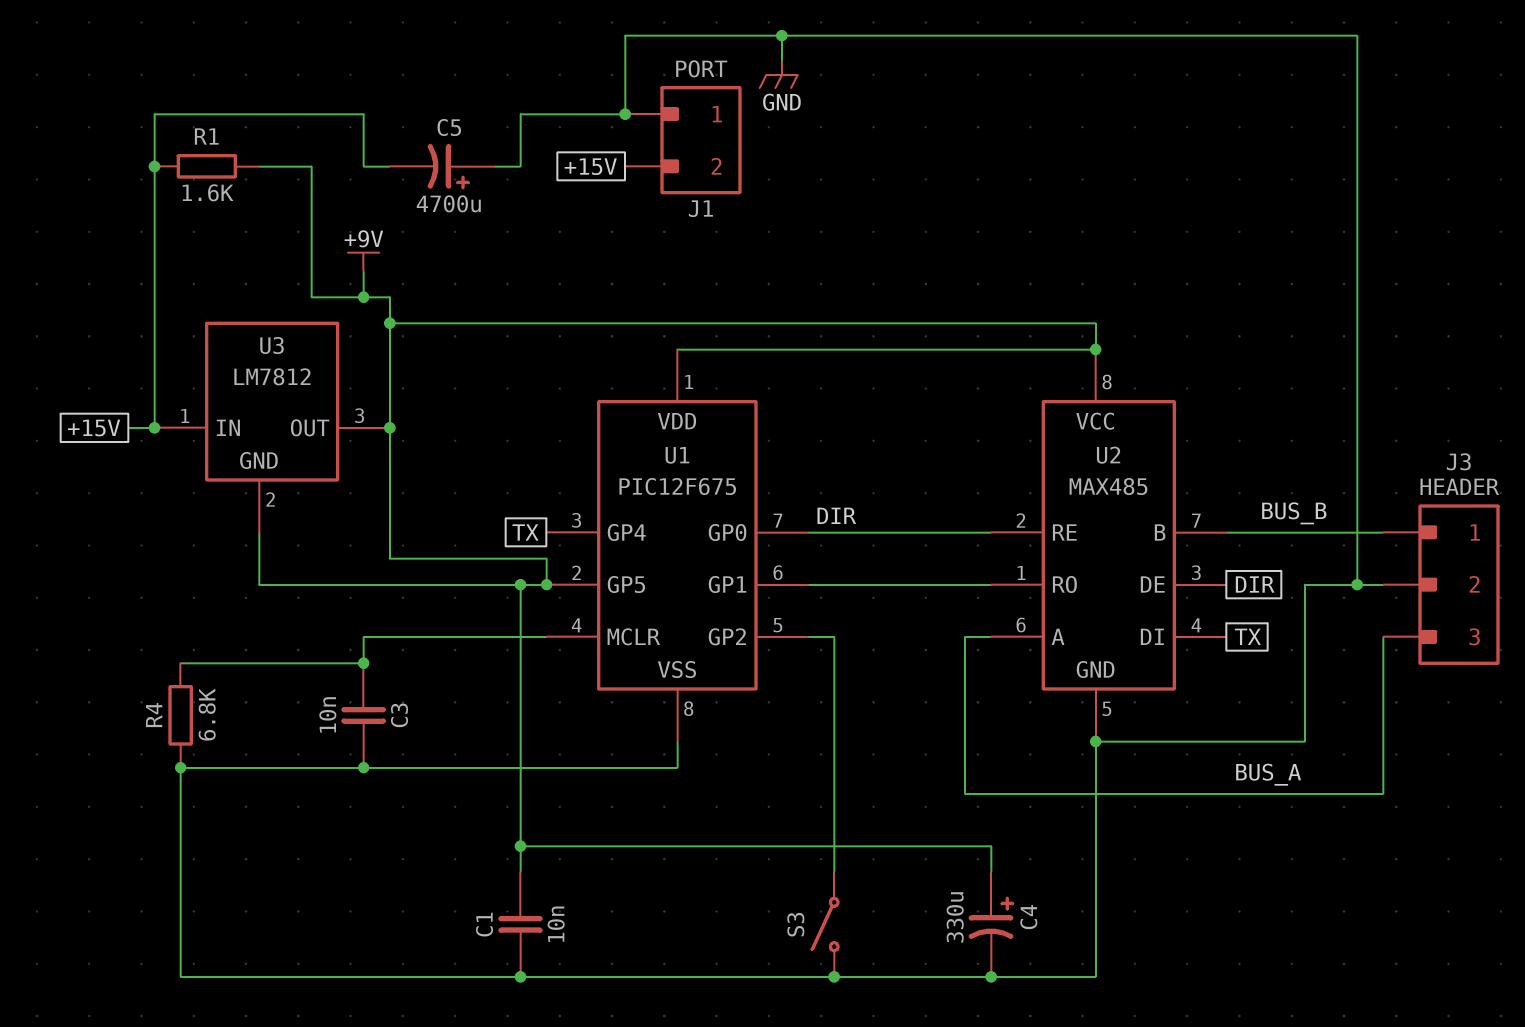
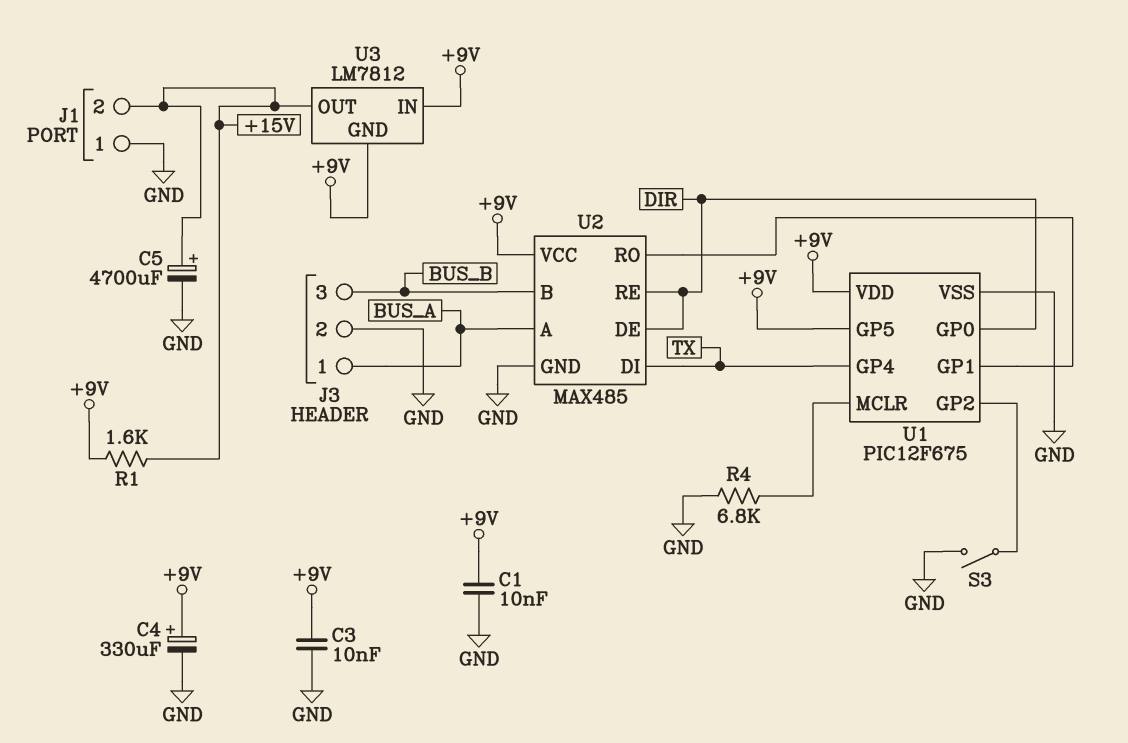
C3: 10nF (GND, U1/MCLR) -> 10nF (+9V, GND)
C5: 4700uF (plus GND, minus +15V) -> 4700uF (plus +15V, minus GND)
J3 pin 1: BUS_B -> BUS_A
J3 pin 3: BUS_A -> BUS_B
U3 pin IN: +15V -> +9V
U3 pin OUT: +9V -> +15V

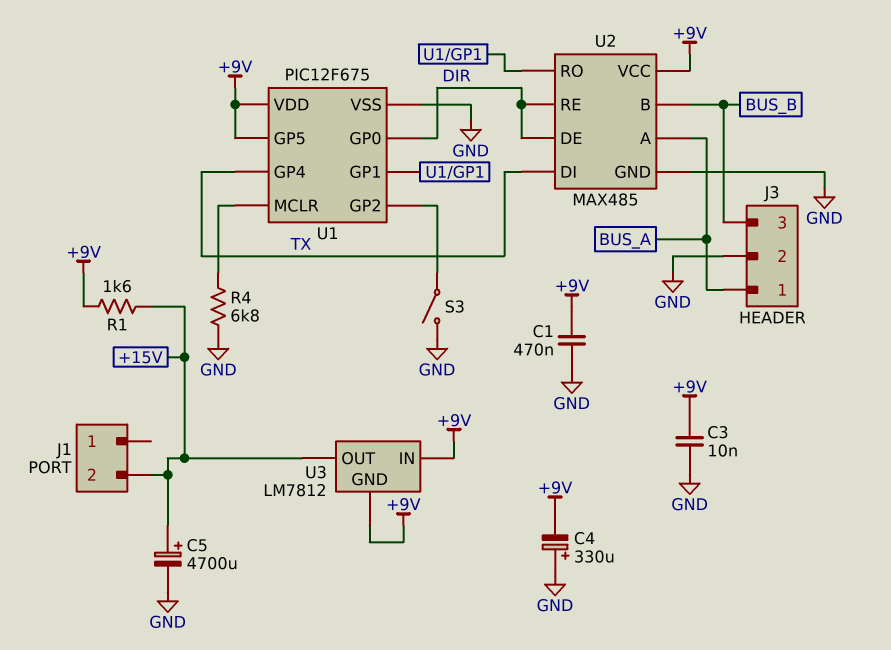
C1: 10nF (+9V, GND) -> 470nF (+9V, GND)
C4: 330uF (plus +9V, minus GND) -> 330uF (plus GND, minus +9V)
J1 pin 1: GND -> none

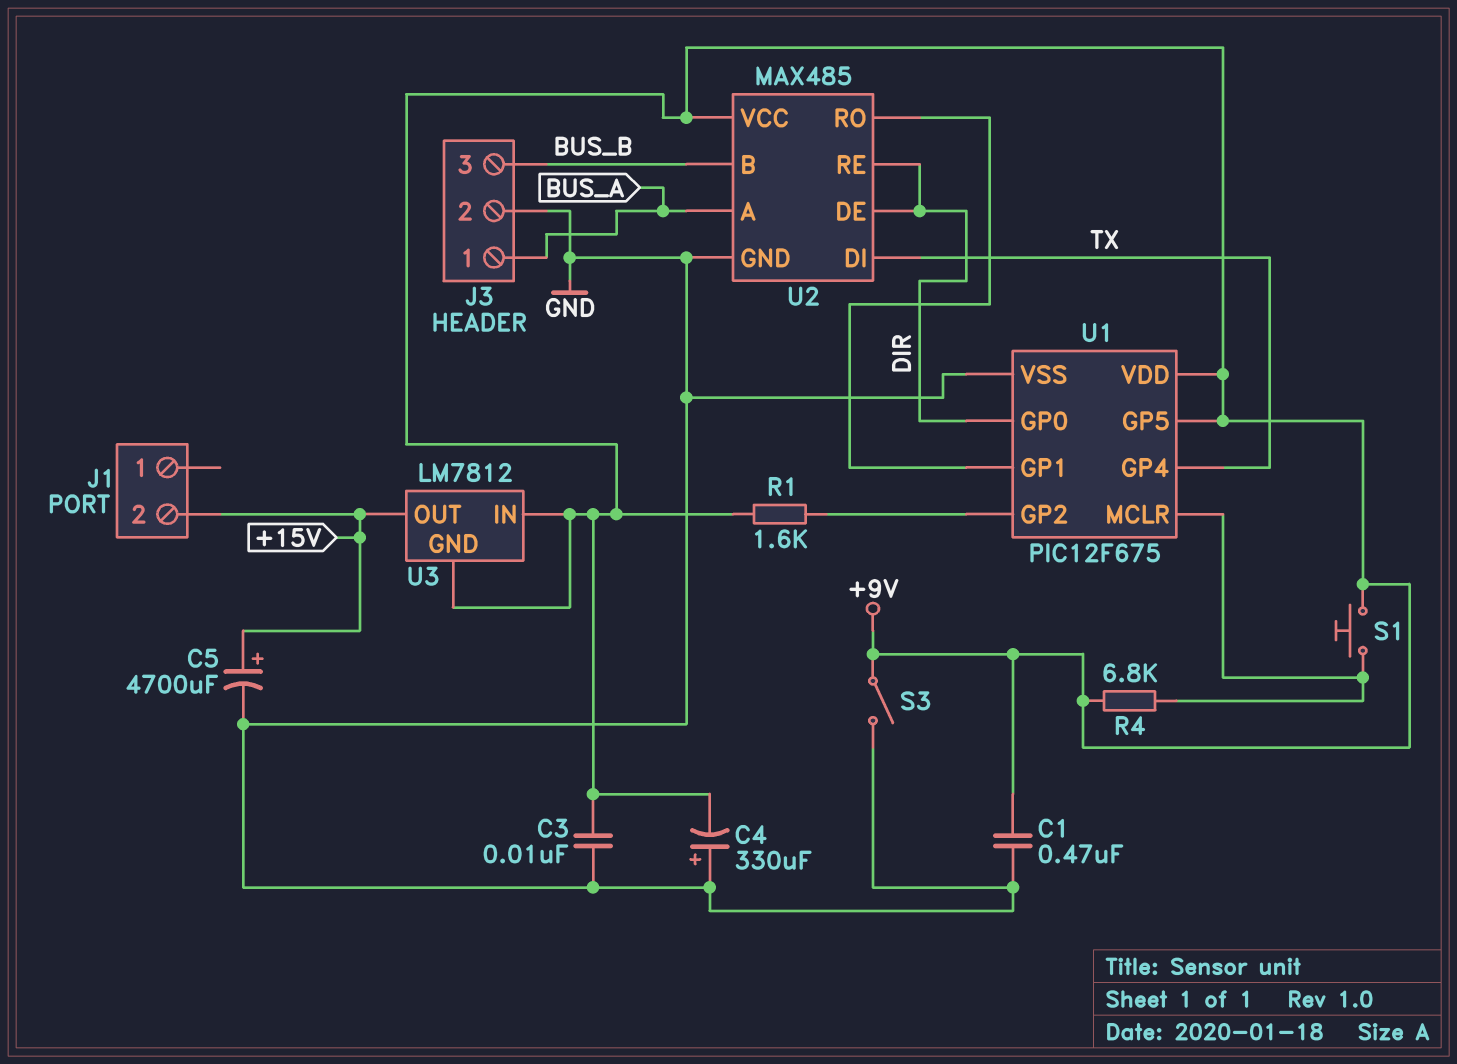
R1: 1.6k (+9V, +15V) -> 1.6k (+9V, U1/GP2)
R4: 6.8k (GND, U1/MCLR) -> 6.8k (+9V, U1/MCLR)
S1: none -> button (+9V, U1/MCLR)
S3: switch (GND, U1/GP2) -> switch (+9V, GND)

